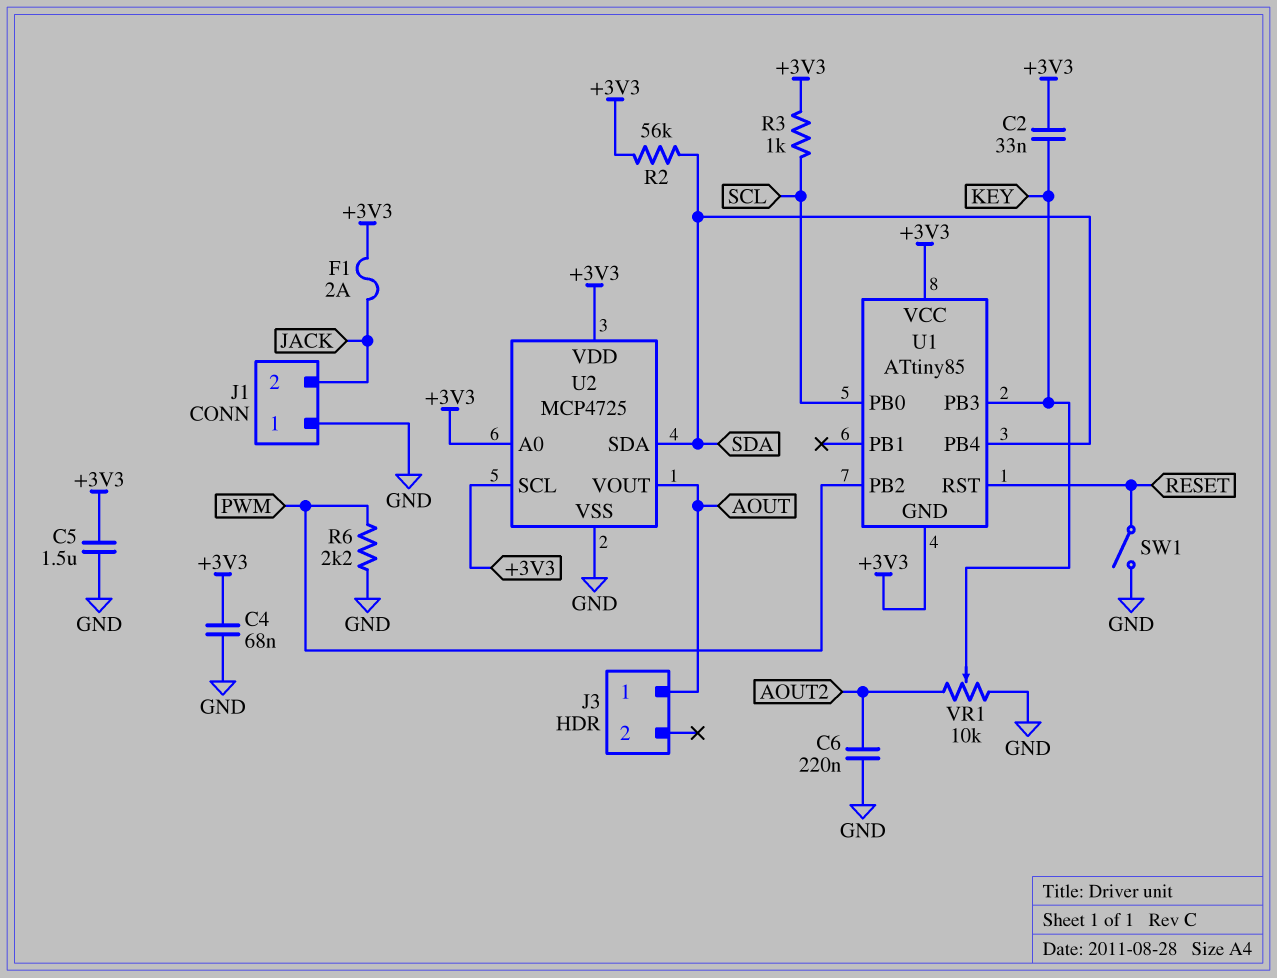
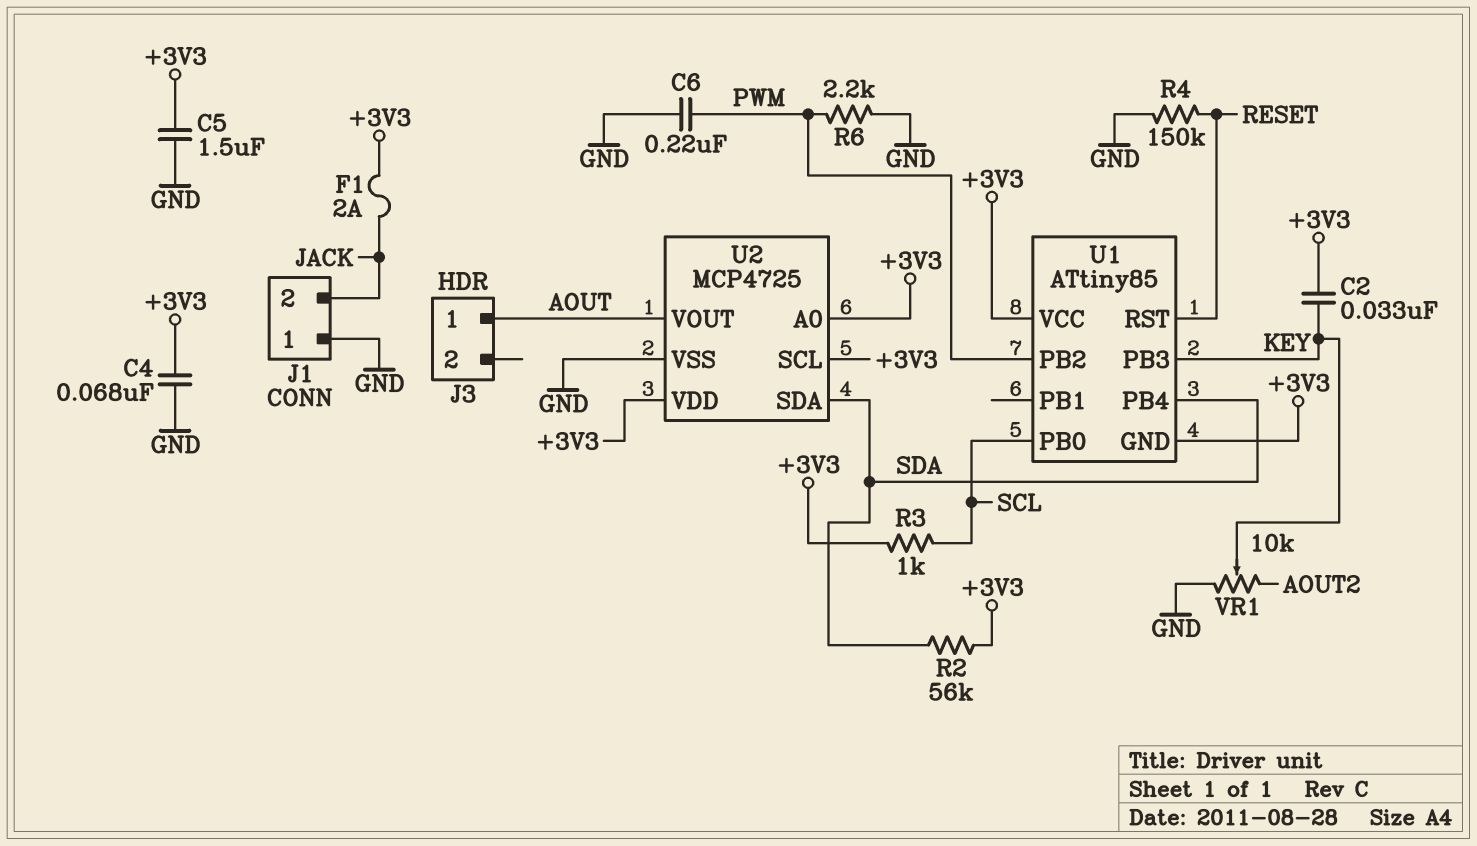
C6: 220nF (AOUT2, GND) -> 220nF (GND, PWM)
R4: none -> 150k (GND, RESET)
SW1: switch (GND, RESET) -> none

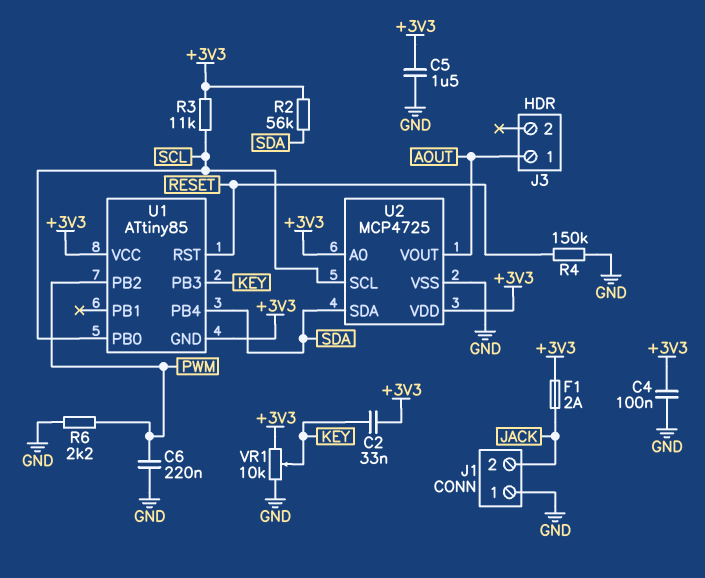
C4: 68nF (+3V3, GND) -> 100nF (+3V3, GND)
R3: 1k (+3V3, SCL) -> 11k (+3V3, SCL)
U2 pin SCL: +3V3 -> SCL
VR1: 10k (AOUT2, GND, wiper KEY) -> 10k (+3V3, GND, wiper KEY)

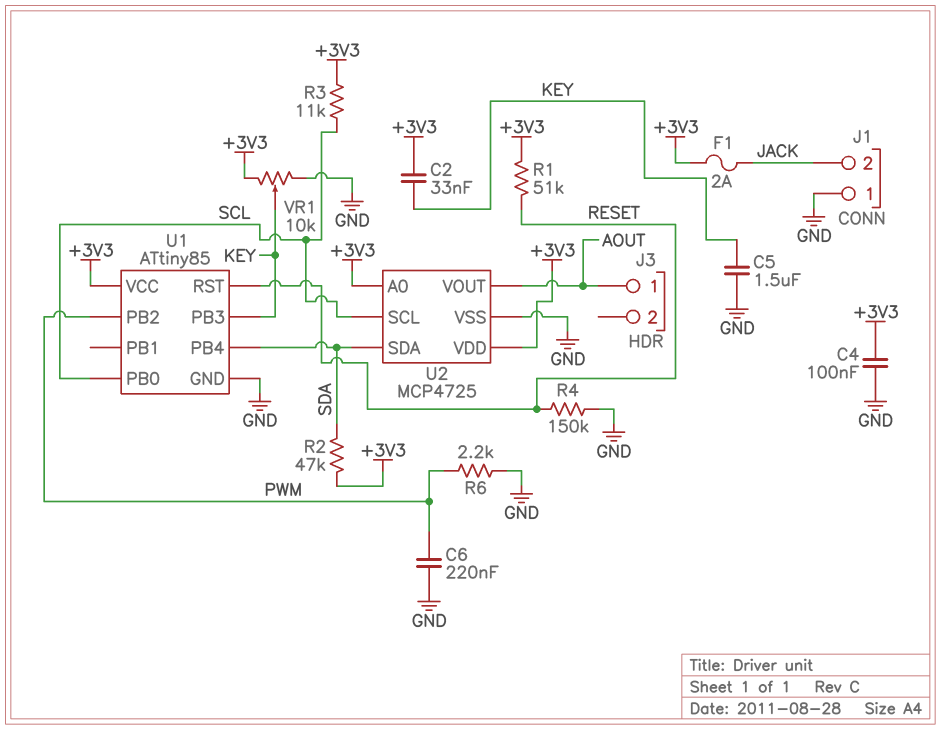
C5: 1.5uF (+3V3, GND) -> 1.5uF (GND, KEY)
R1: none -> 51k (+3V3, RESET)
R2: 56k (+3V3, SDA) -> 47k (+3V3, SDA)
U1 pin GND: +3V3 -> GND

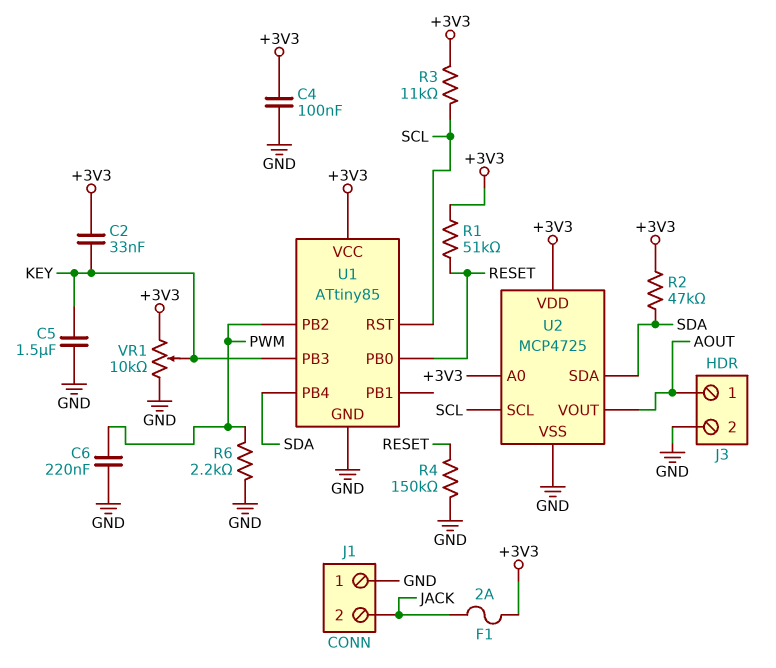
J3 pin 2: none -> GND
U1 pin PB0: SCL -> RESET
U1 pin RST: RESET -> SCL

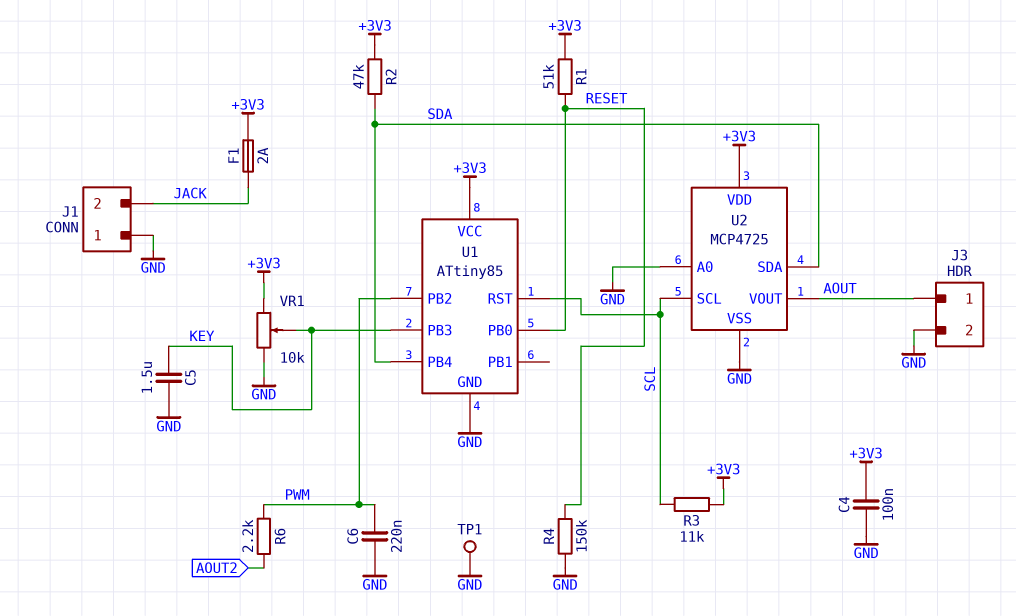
C2: 33nF (+3V3, KEY) -> none
R6: 2.2k (GND, PWM) -> 2.2k (AOUT2, PWM)
TP1: none -> test point (GND)
U2 pin A0: +3V3 -> GND

